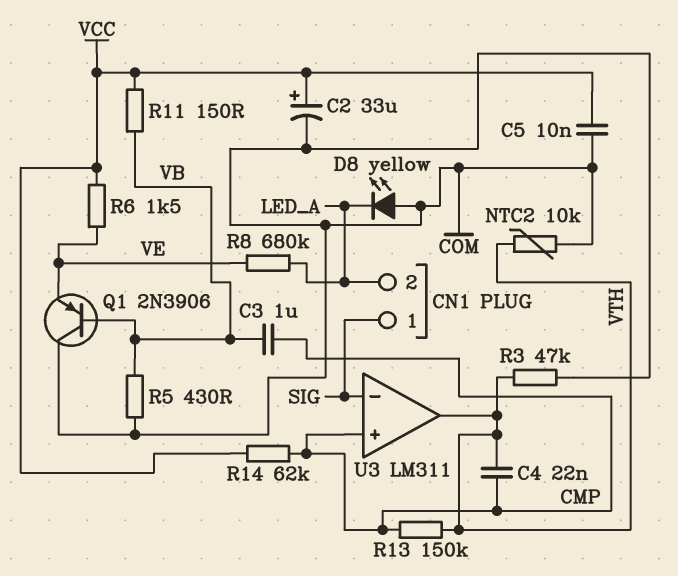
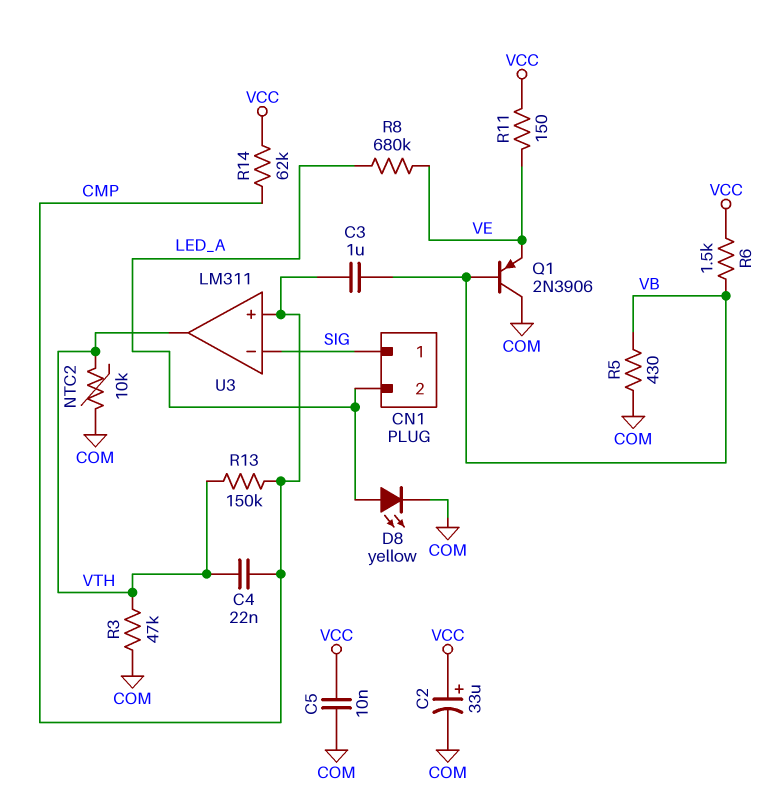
D8: LED yellow (A COM, K LED_A) -> LED yellow (A LED_A, K COM)
R6: 1.5k (VCC, VE) -> 1.5k (VB, VCC)
R11: 150 (VB, VCC) -> 150 (VCC, VE)

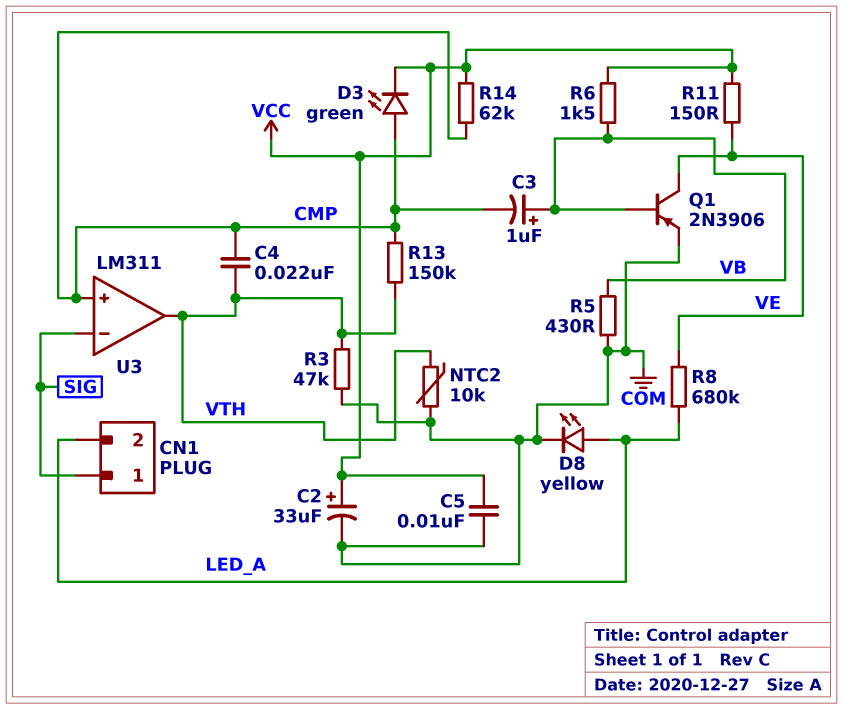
C3: 1uF (CMP, VB) -> 1uF (plus VB, minus CMP)
D3: none -> LED green (A CMP, K VCC)
Q1: PNP 2N3906 (B VB, C COM, E VE) -> PNP 2N3906 (B VB, C VE, E COM)

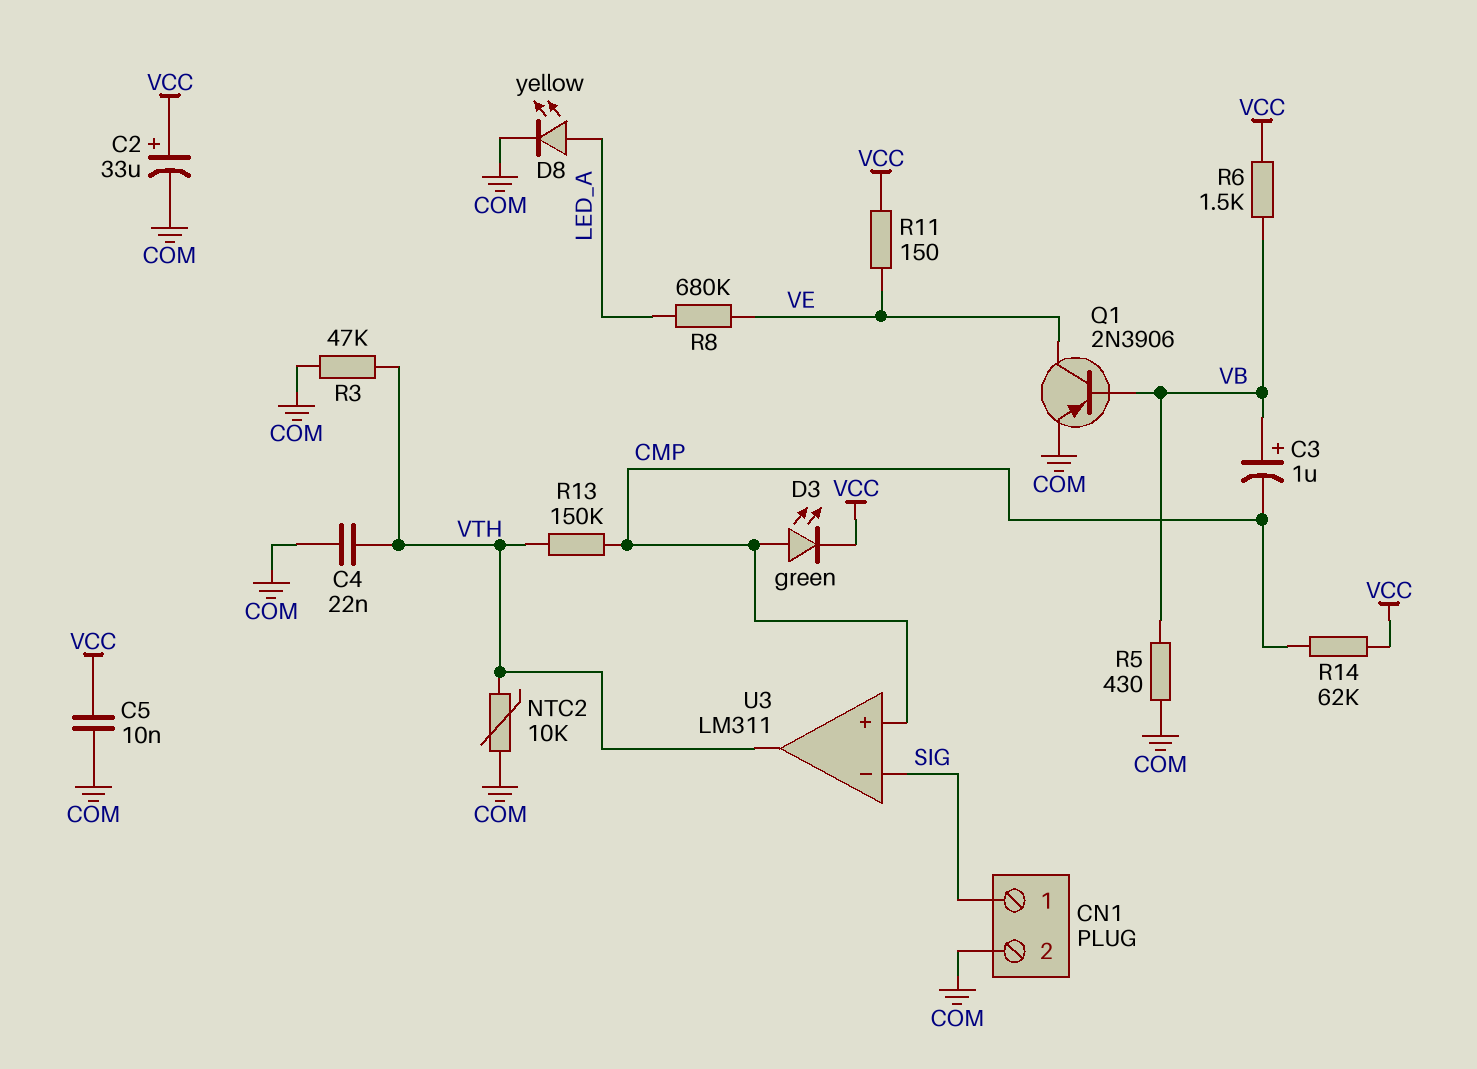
C4: 22nF (CMP, VTH) -> 22nF (COM, VTH)
CN1 pin 2: LED_A -> COM

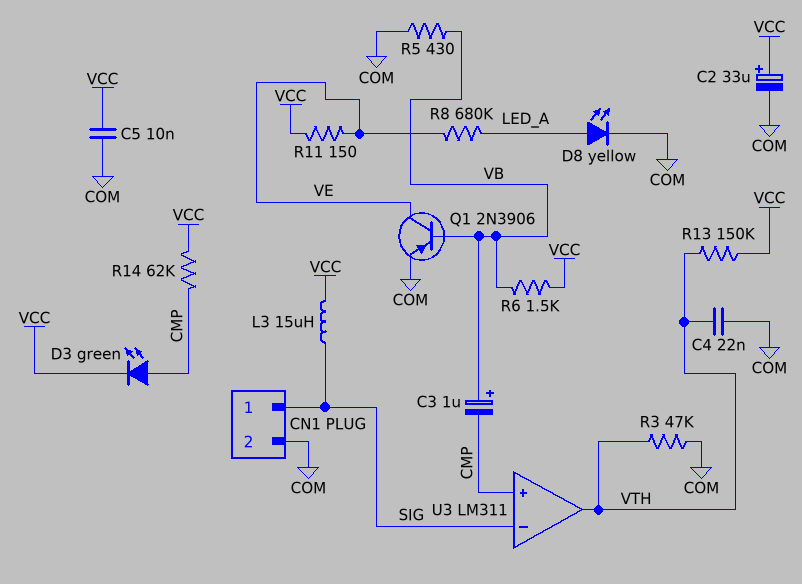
L3: none -> 15uH (SIG, VCC)
NTC2: 10k (COM, VTH) -> none
R13: 150k (CMP, VTH) -> 150k (VCC, VTH)

